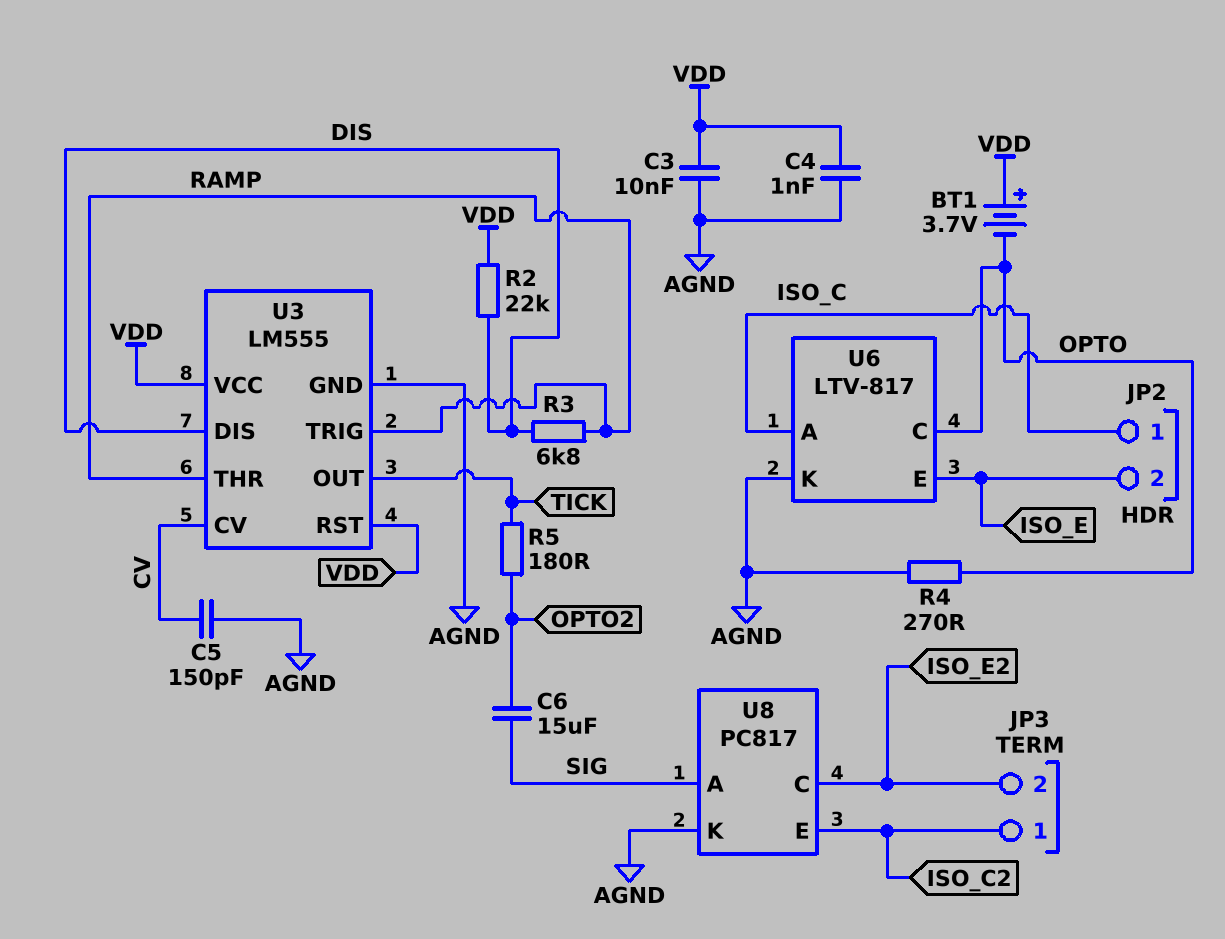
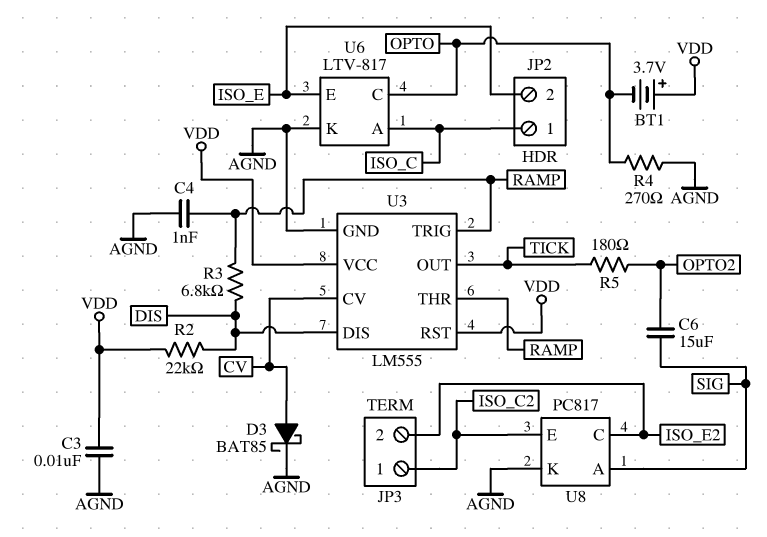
C4: 1nF (AGND, VDD) -> 1nF (AGND, RAMP)
C5: 150pF (AGND, CV) -> none
D3: none -> schottky BAT85 (A CV, K AGND)

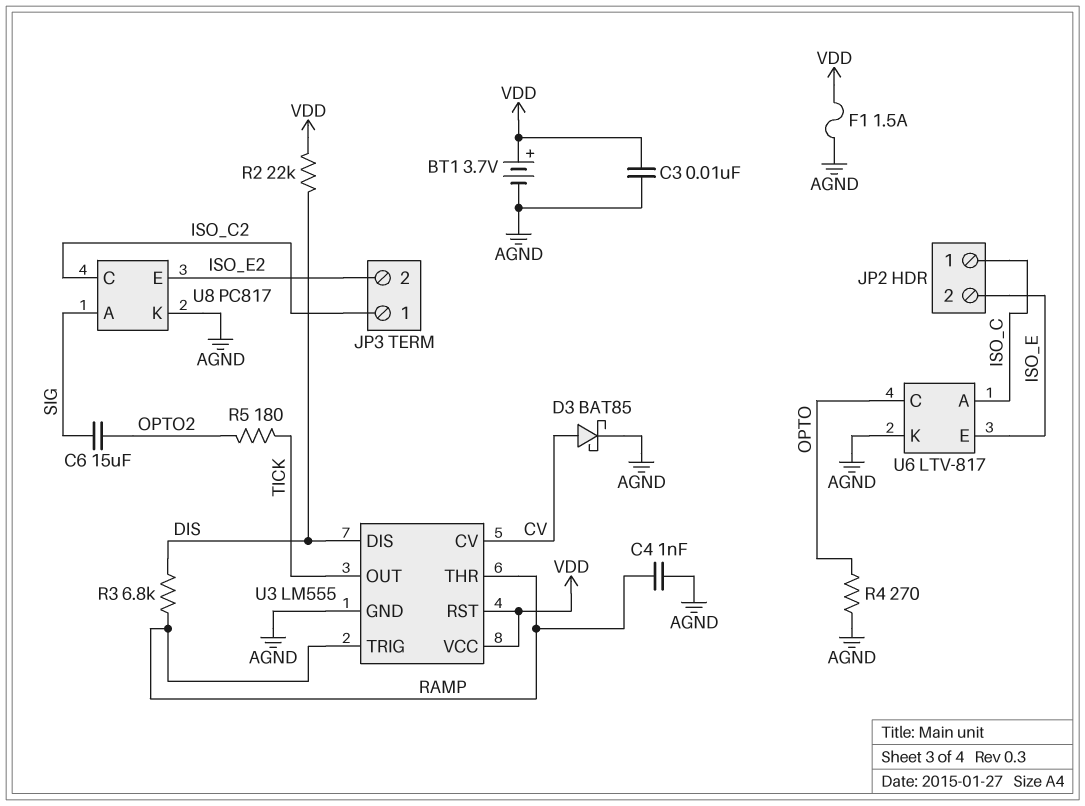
BT1: 3.7V (plus VDD, minus OPTO) -> 3.7V (plus VDD, minus AGND)
F1: none -> 1.5A (AGND, VDD)
U8 pin C: ISO_E2 -> ISO_C2
U8 pin E: ISO_C2 -> ISO_E2

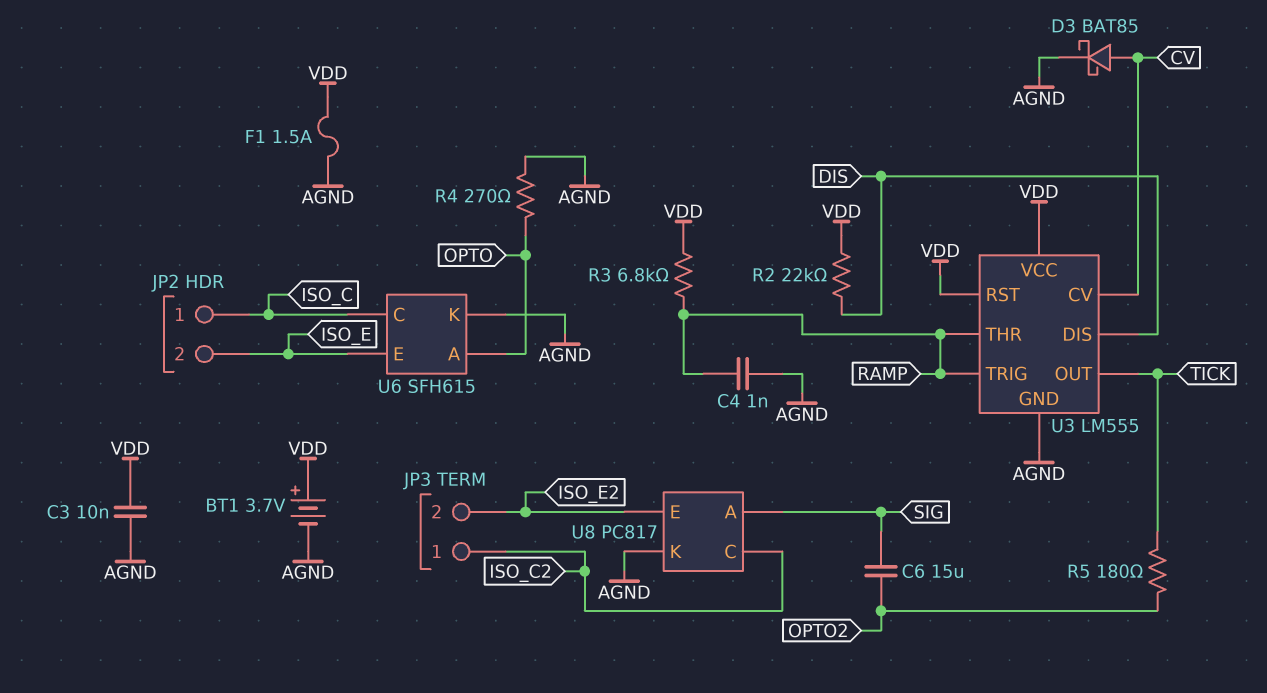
R3: 6.8k (DIS, RAMP) -> 6.8k (RAMP, VDD)
U6: LTV-817 -> SFH615
U6 pin A: ISO_C -> OPTO
U6 pin C: OPTO -> ISO_C

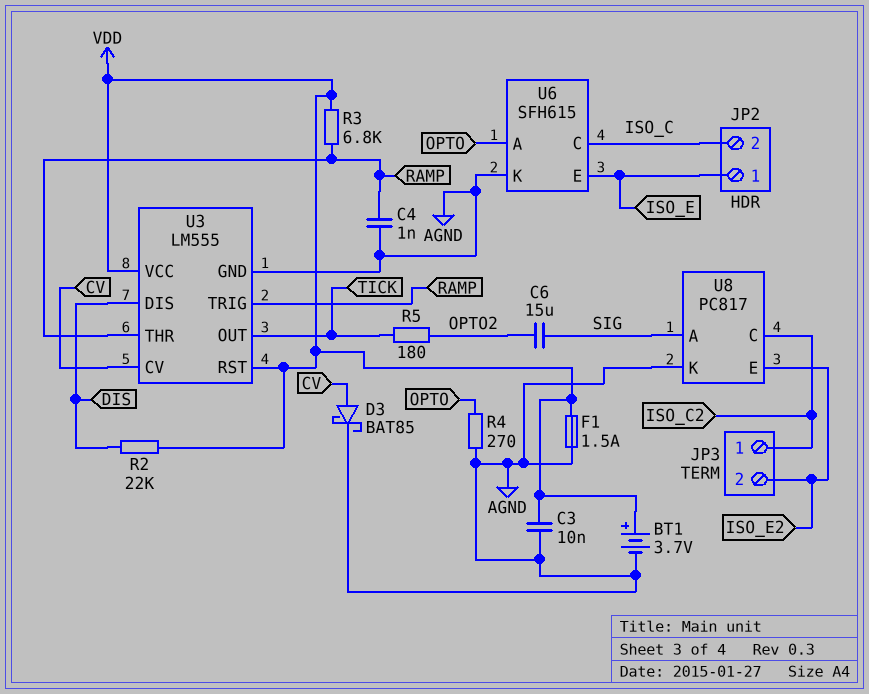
JP2 pin 1: ISO_C -> ISO_E
JP2 pin 2: ISO_E -> ISO_C

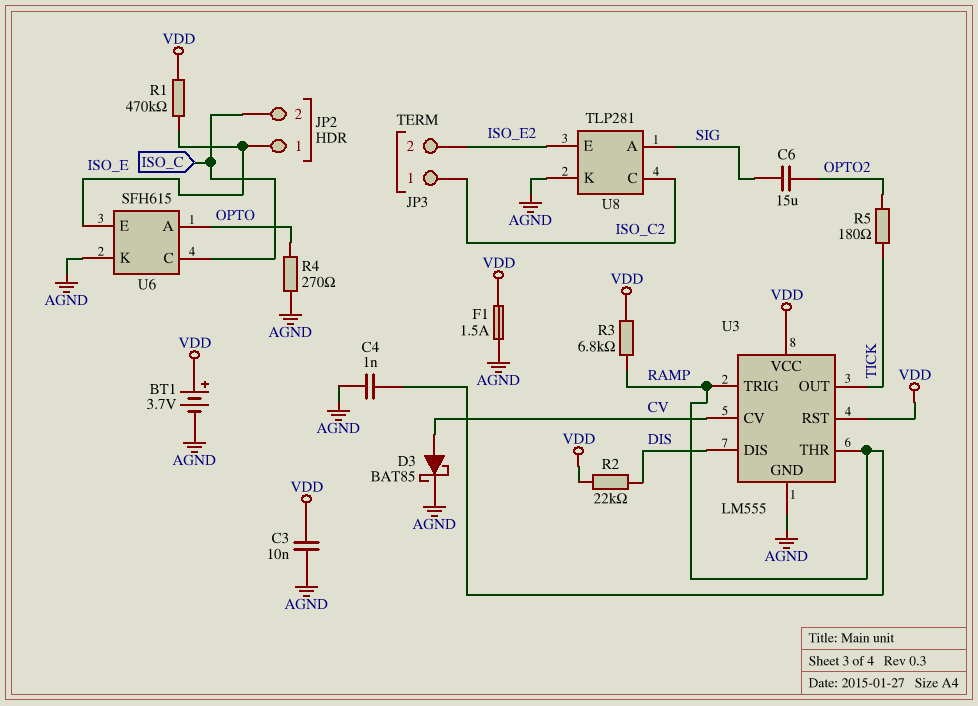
R1: none -> 470k (ISO_E, VDD)
U8: PC817 -> TLP281

